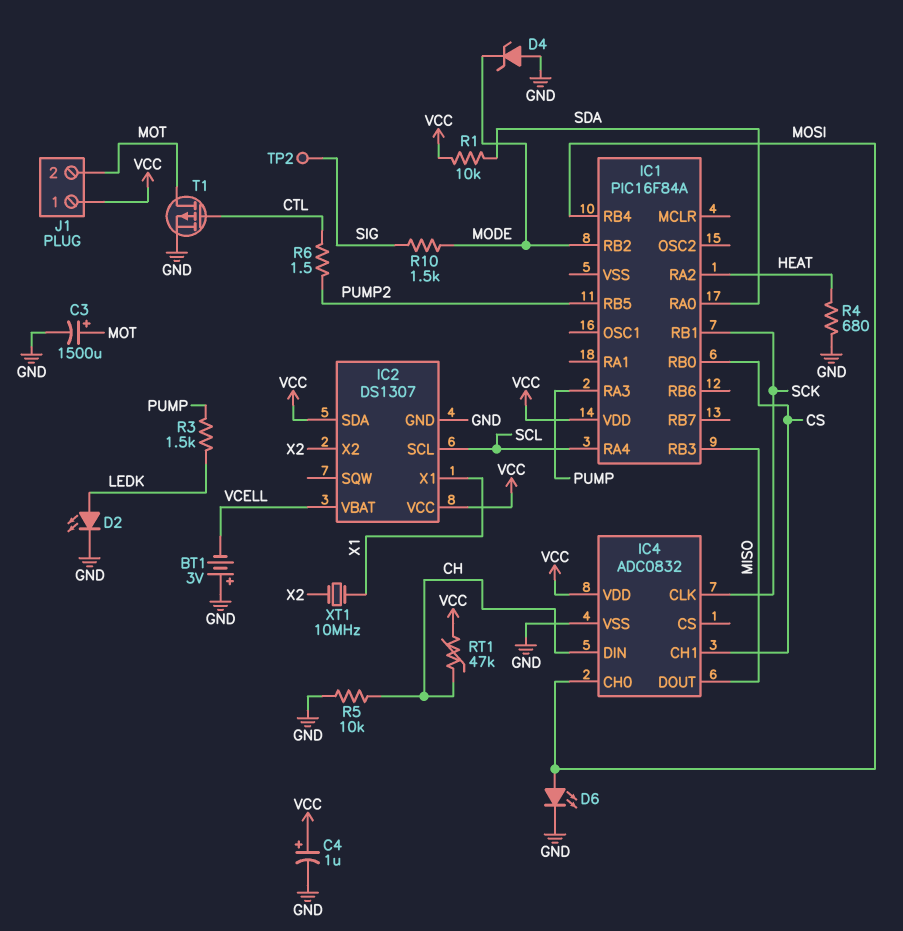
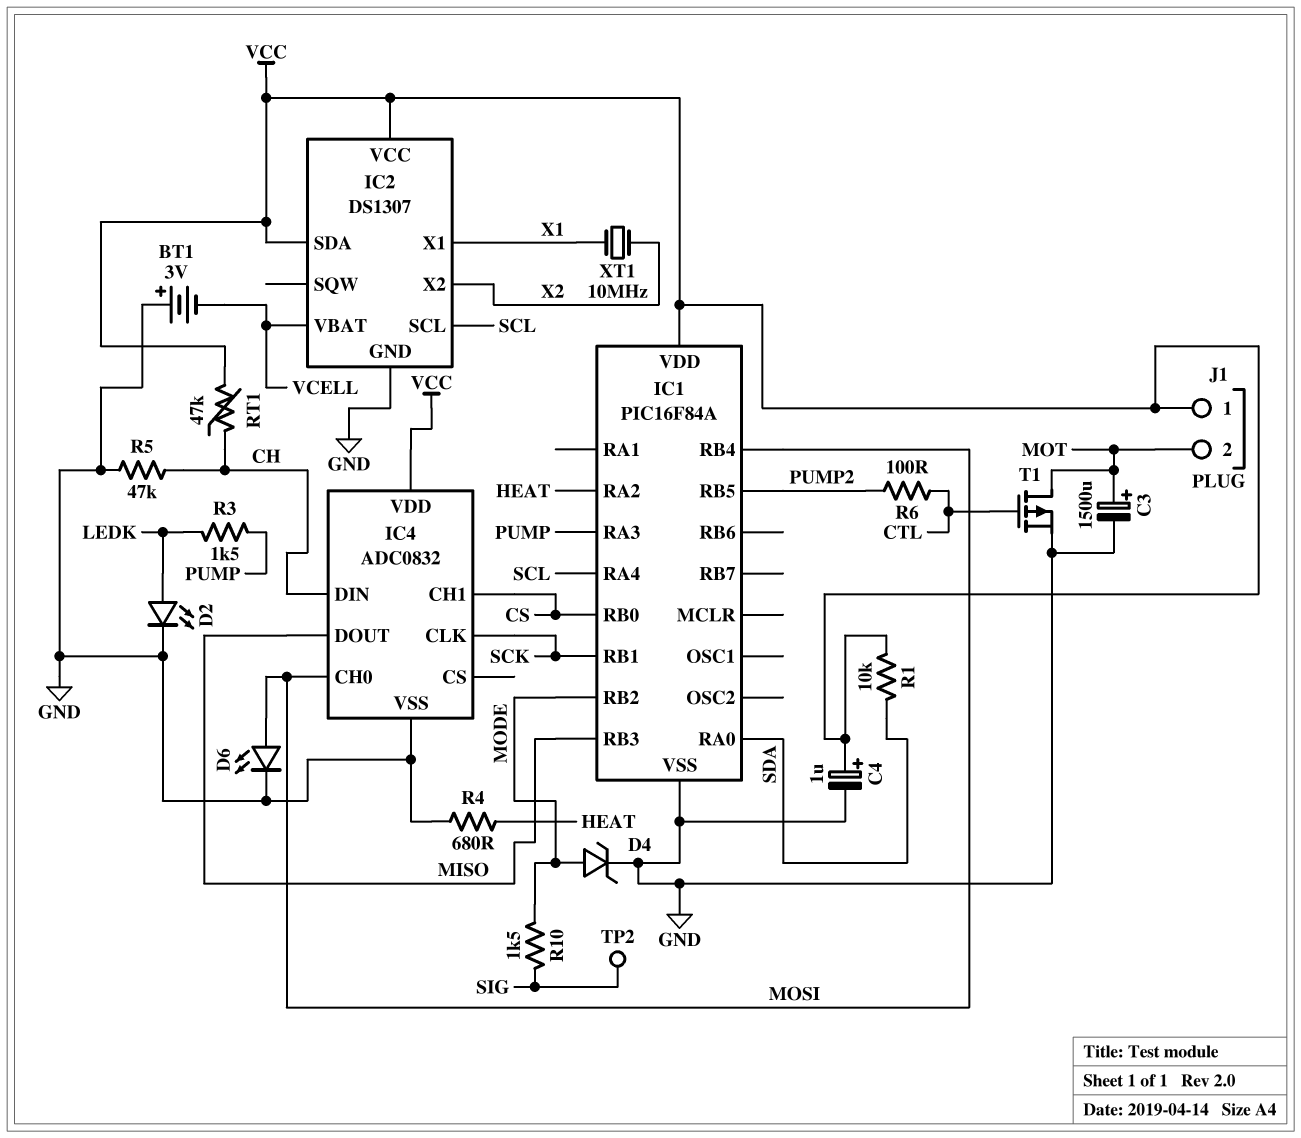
D4: zener (A GND, K MODE) -> zener (A MODE, K GND)
IC1 pin VSS: none -> GND
R5: 10k (CH, GND) -> 47k (CH, GND)
R6: 1.5 (CTL, PUMP2) -> 100 (CTL, PUMP2)

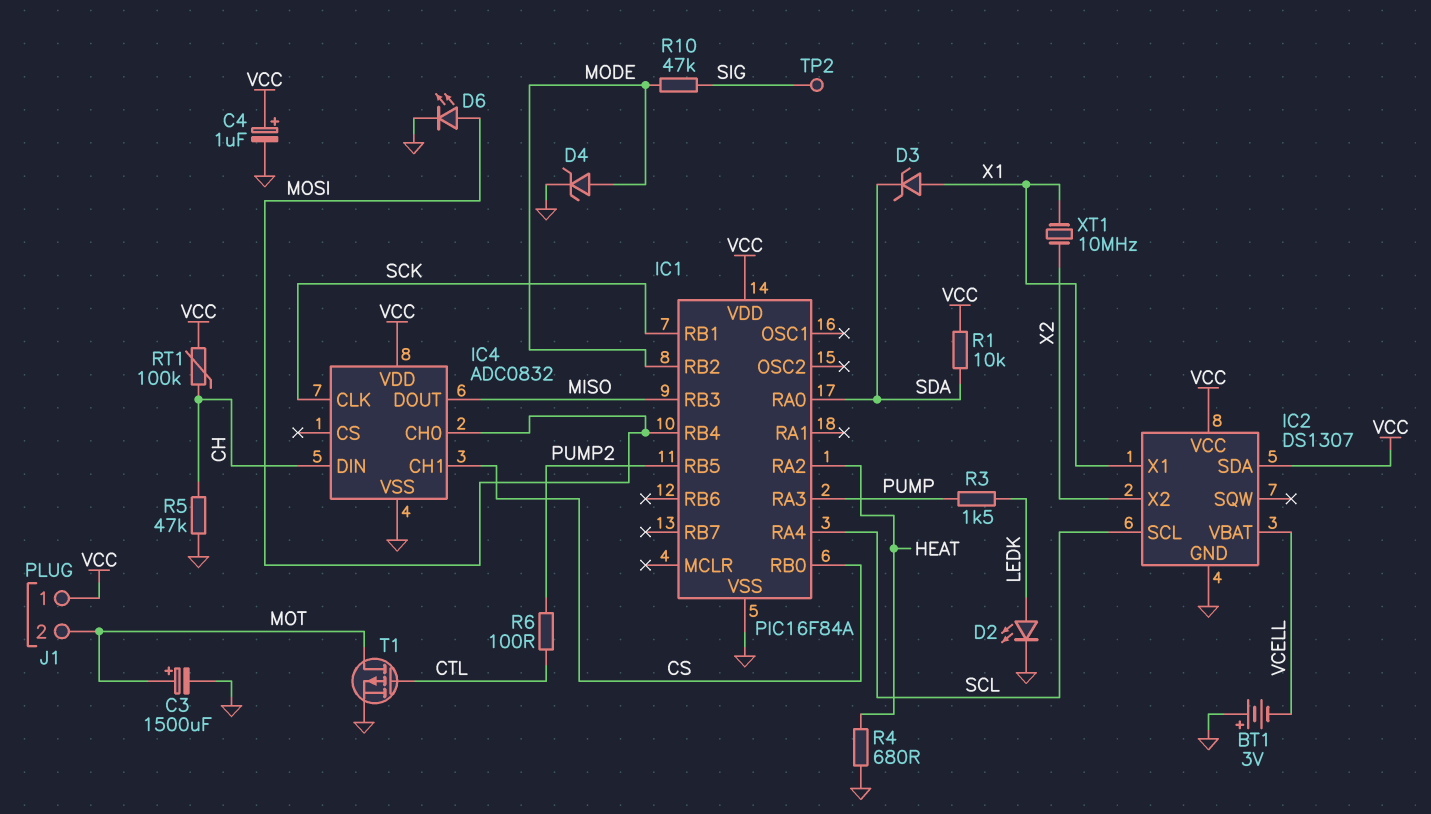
D3: none -> zener (A X1, K SDA)
R10: 1.5k (MODE, SIG) -> 47k (MODE, SIG)
RT1: 47k (CH, VCC) -> 100k (CH, VCC)

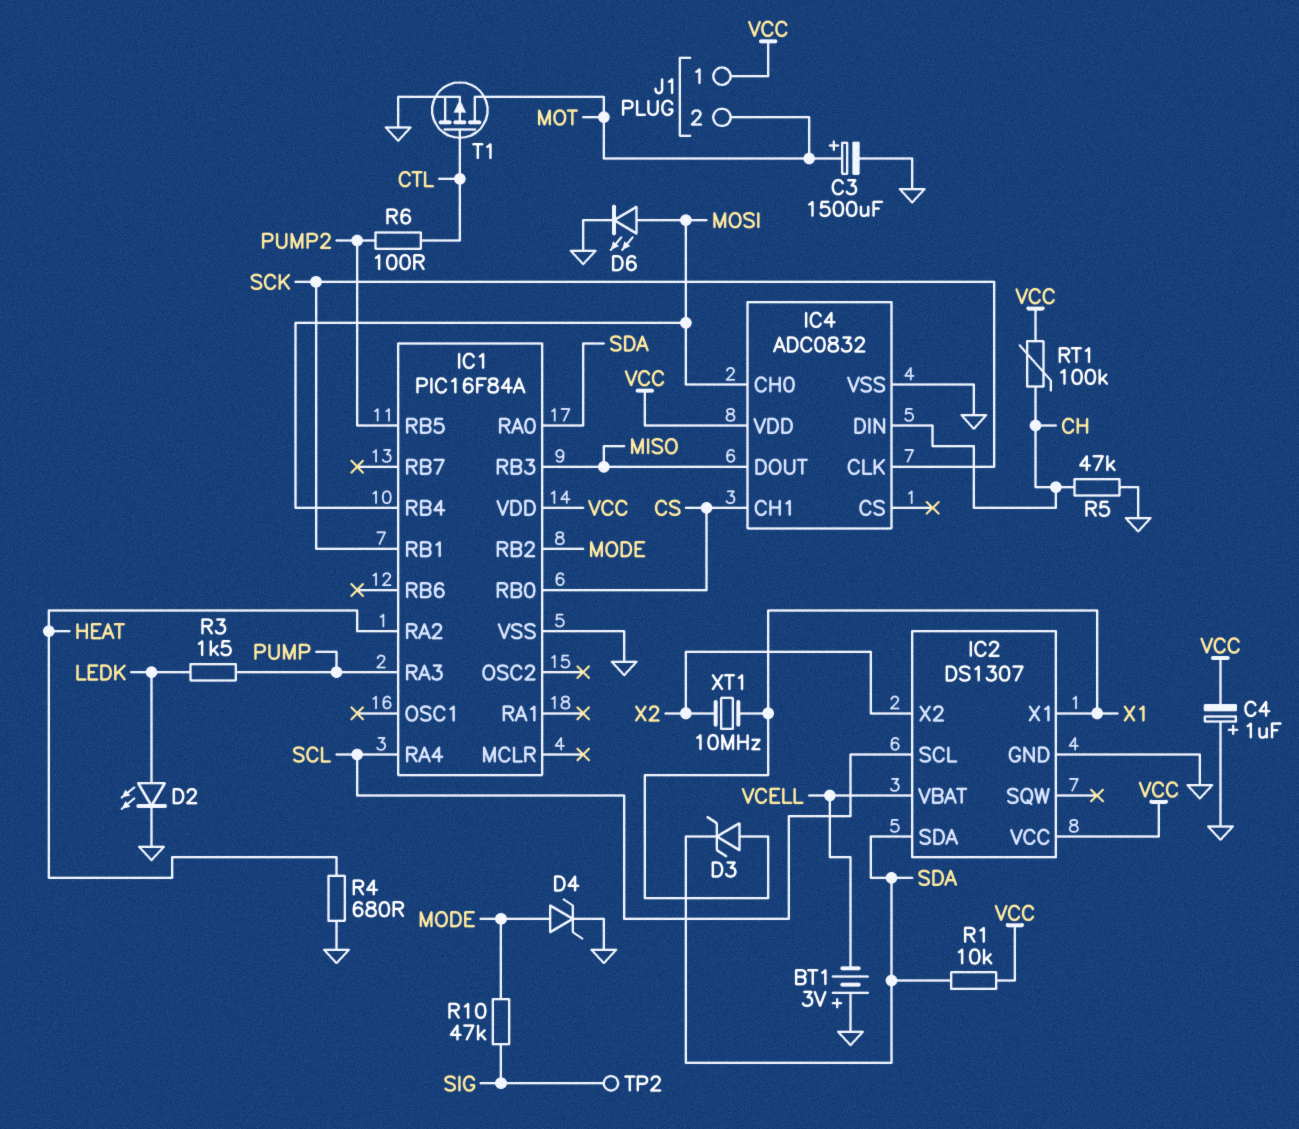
C4: 1uF (plus VCC, minus GND) -> 1uF (plus GND, minus VCC)
IC2 pin SDA: VCC -> SDA

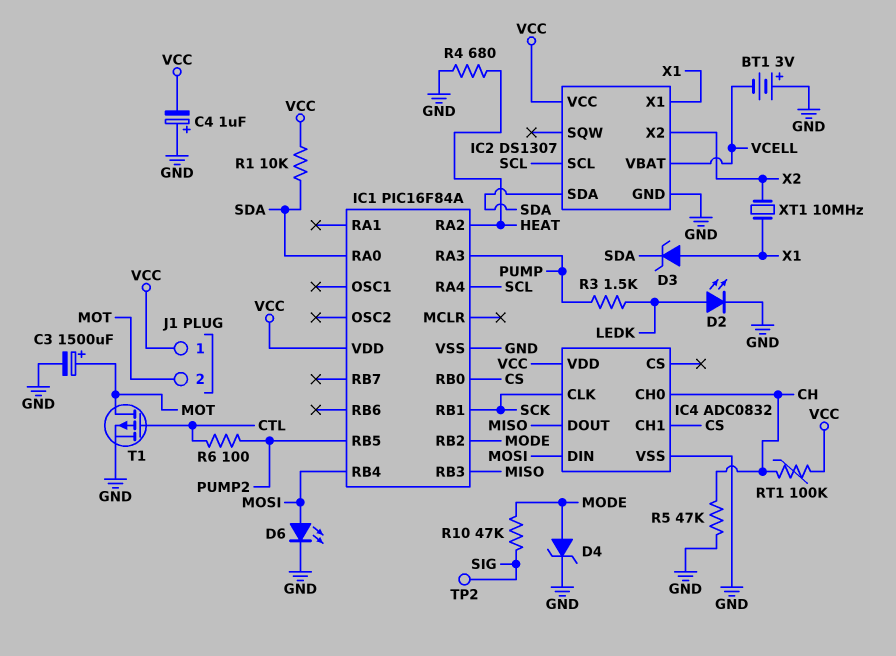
IC4 pin CH0: MOSI -> CH
IC4 pin DIN: CH -> MOSI

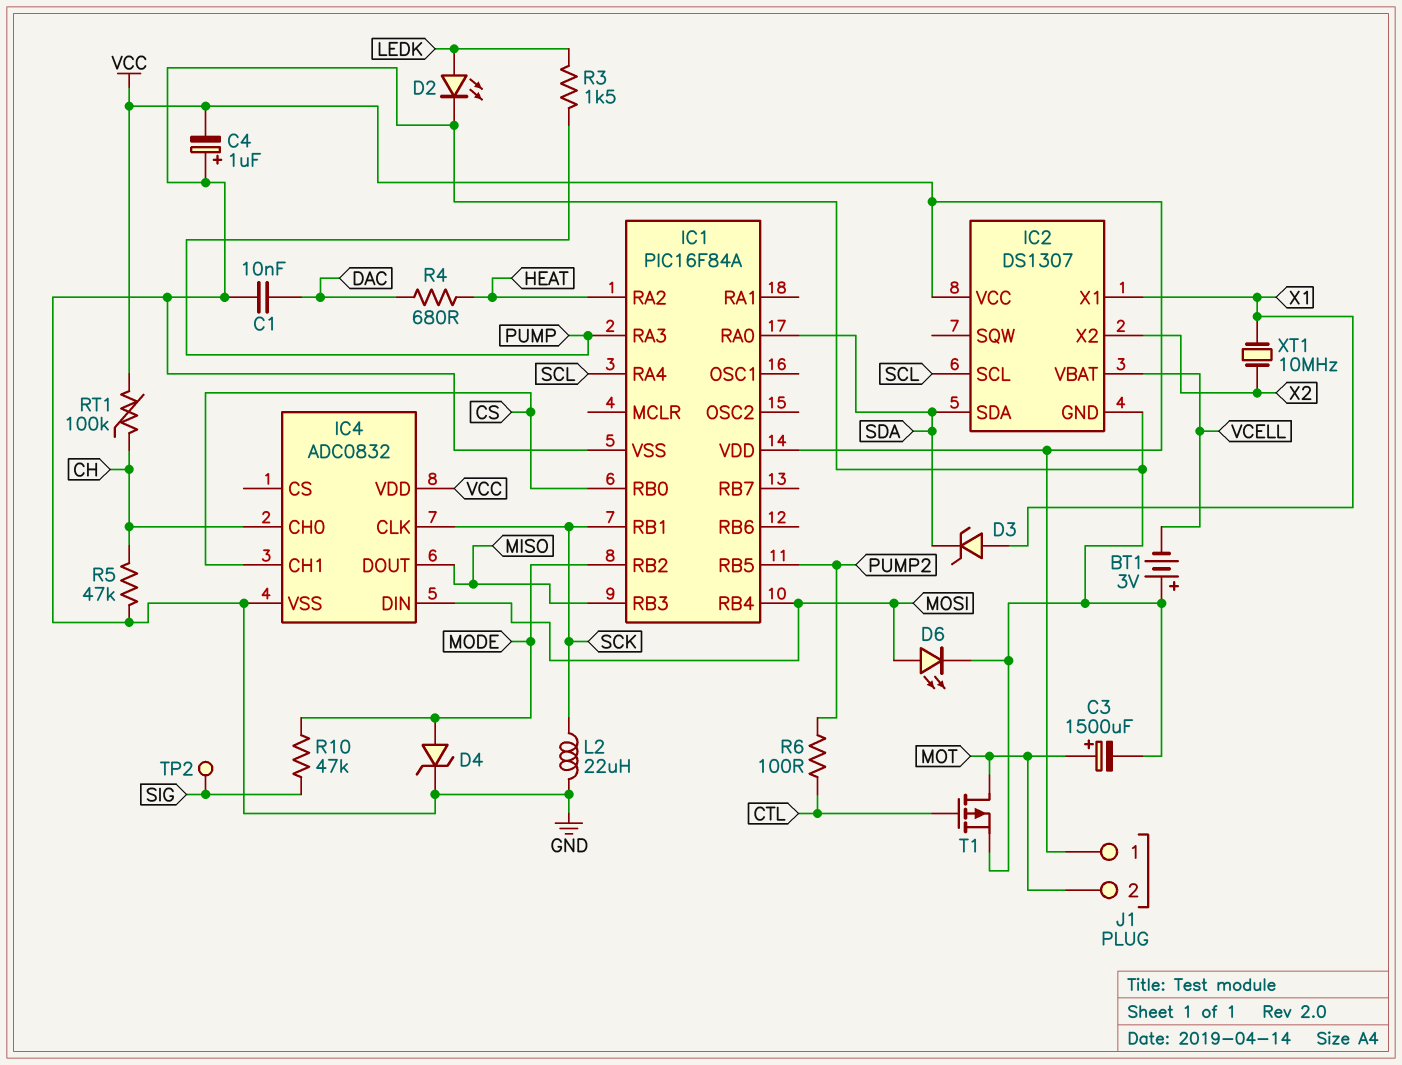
C1: none -> 10nF (DAC, GND)
L2: none -> 22uH (GND, SCK)
R1: 10k (SDA, VCC) -> none
R4: 680 (GND, HEAT) -> 680 (DAC, HEAT)

